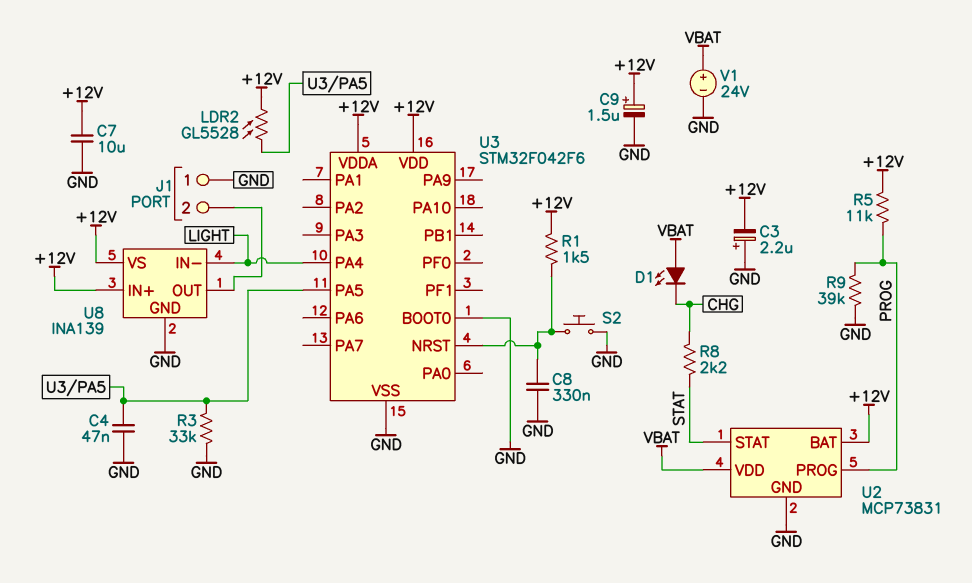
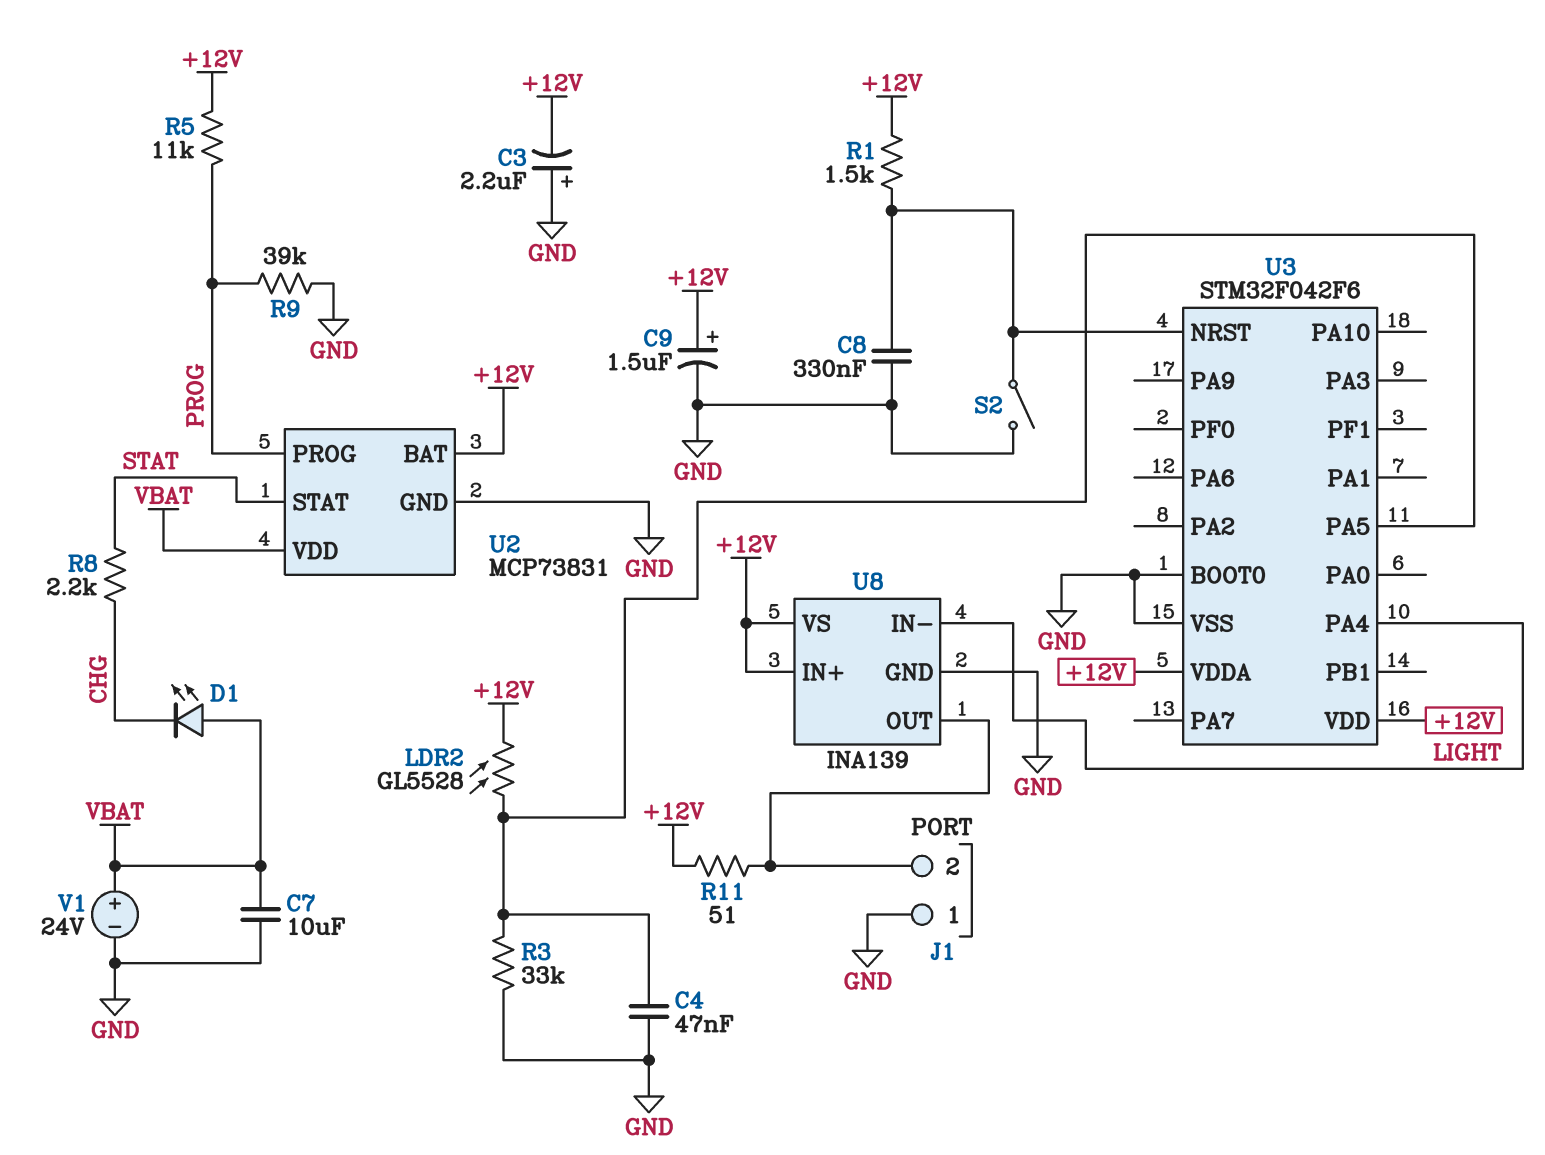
C7: 10uF (+12V, GND) -> 10uF (GND, VBAT)
R11: none -> 51 (+12V, J1/2)
S2: button (GND, U3/NRST) -> switch (GND, U3/NRST)

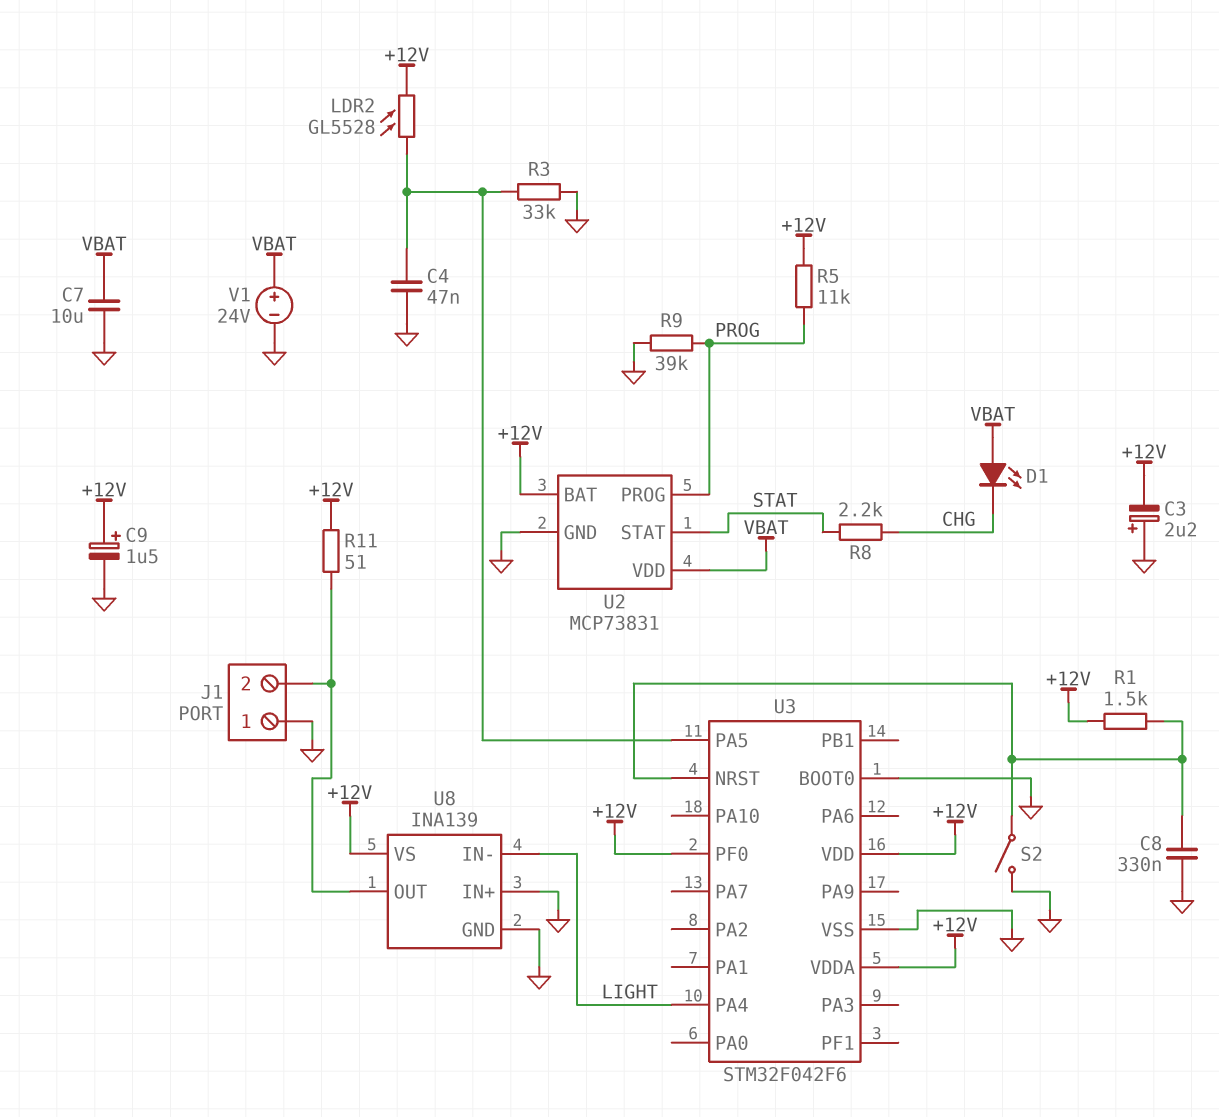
U3 pin PF0: none -> +12V
U8 pin IN+: +12V -> GND

